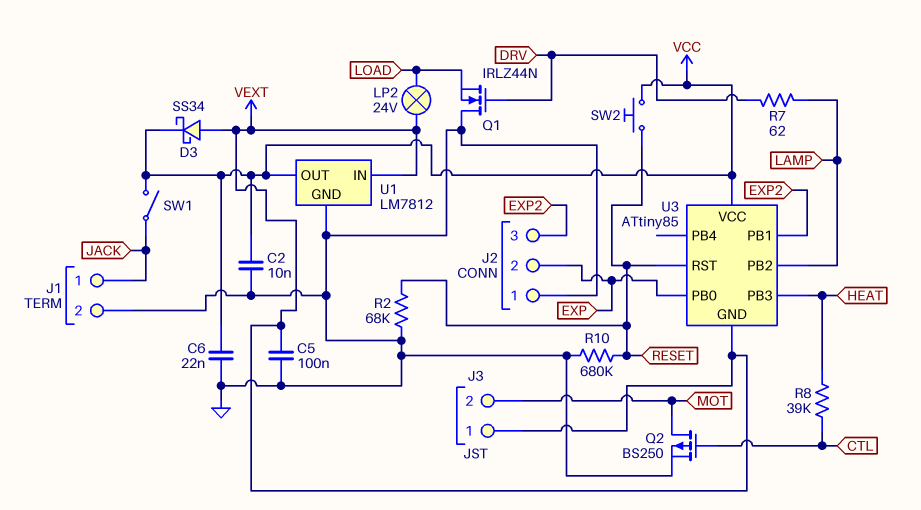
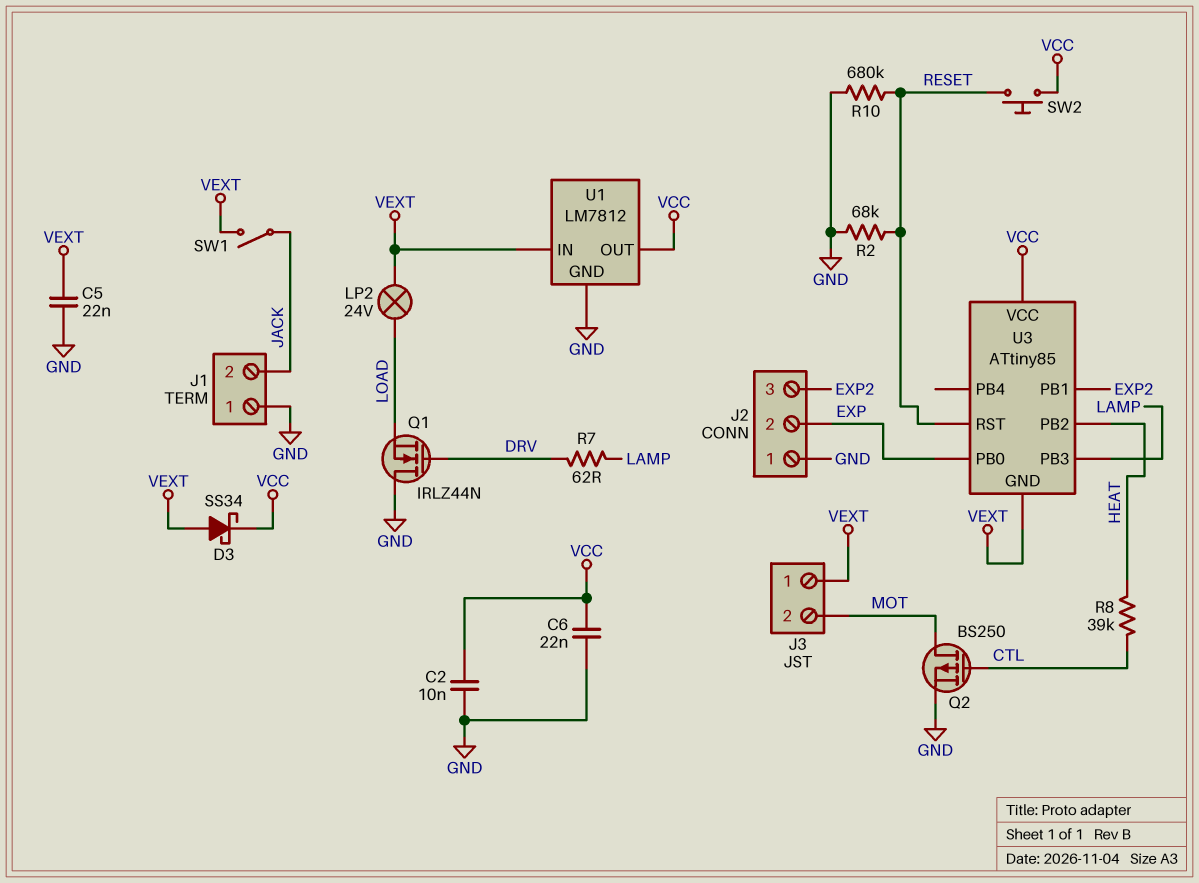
C5: 100nF (GND, VEXT) -> 22nF (GND, VEXT)
J1 pin 1: JACK -> GND
J1 pin 2: GND -> JACK
SW1: switch (JACK, VCC) -> switch (JACK, VEXT)
U3 pin PB2: LAMP -> HEAT
U3 pin PB3: HEAT -> LAMP

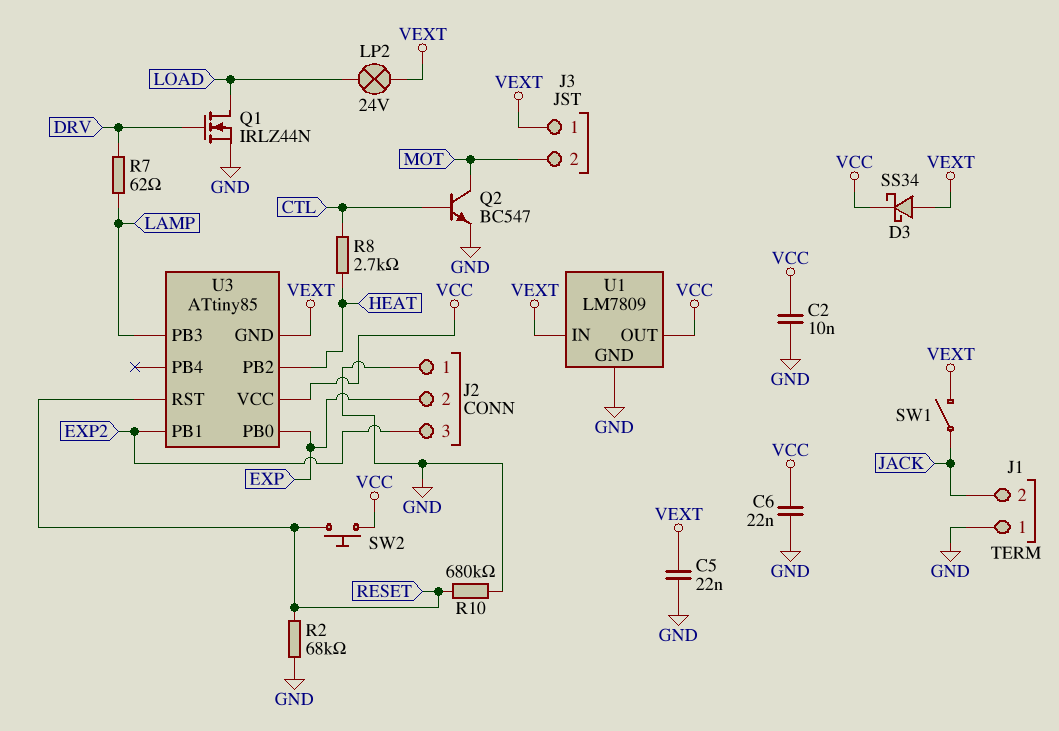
Q1: NMOS IRLZ44N (G DRV, D GND, S LOAD) -> NMOS IRLZ44N (G DRV, D LOAD, S GND)
Q2: PMOS BS250 (G CTL, D MOT, S GND) -> NPN BC547 (B CTL, C MOT, E GND)
R8: 39k (CTL, HEAT) -> 2.7k (CTL, HEAT)
U1: LM7812 -> LM7809

